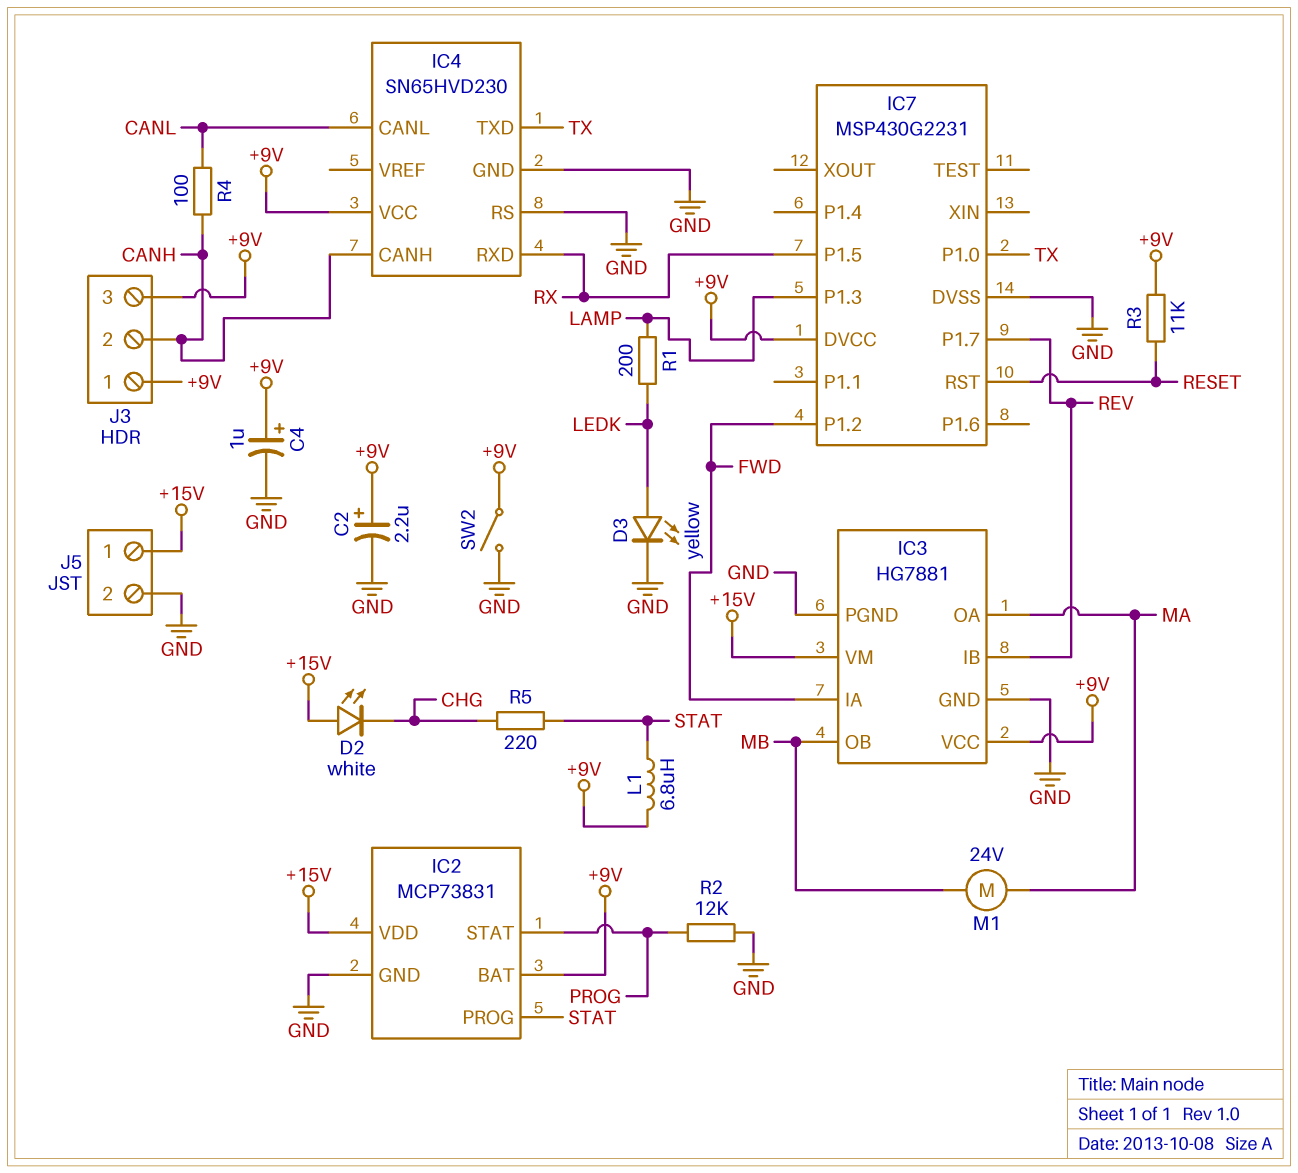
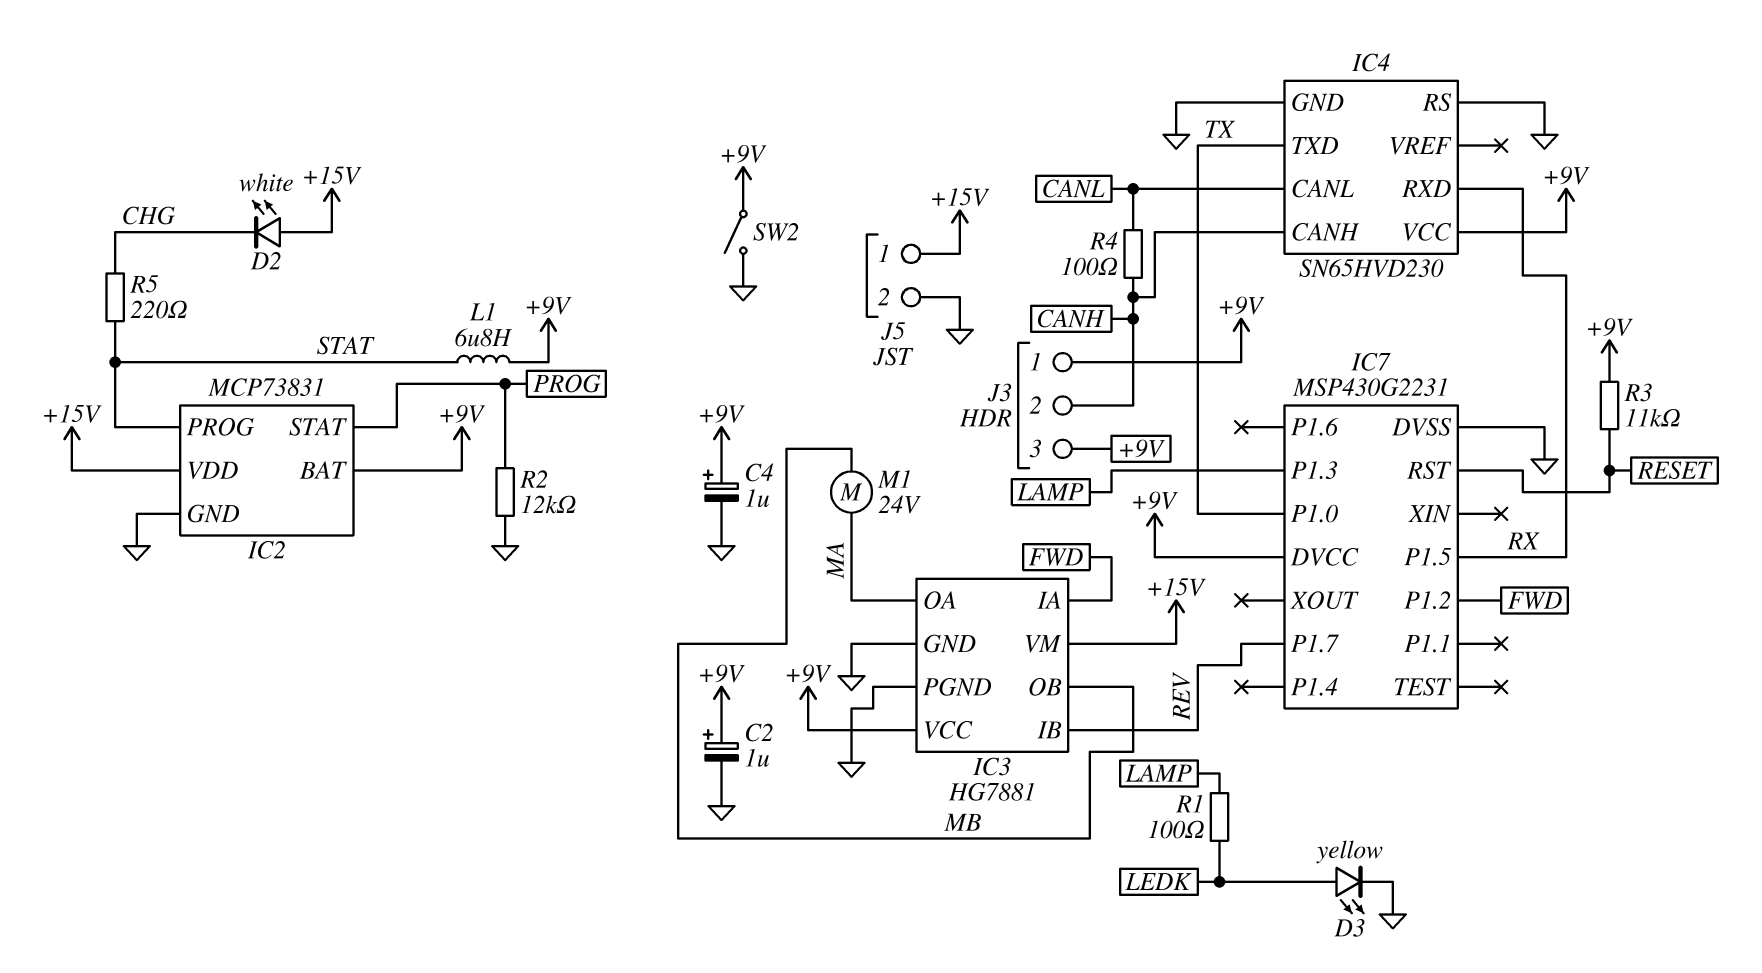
C2: 2.2uF (plus +9V, minus GND) -> 1uF (plus +9V, minus GND)
R1: 200 (LAMP, LEDK) -> 100 (LAMP, LEDK)

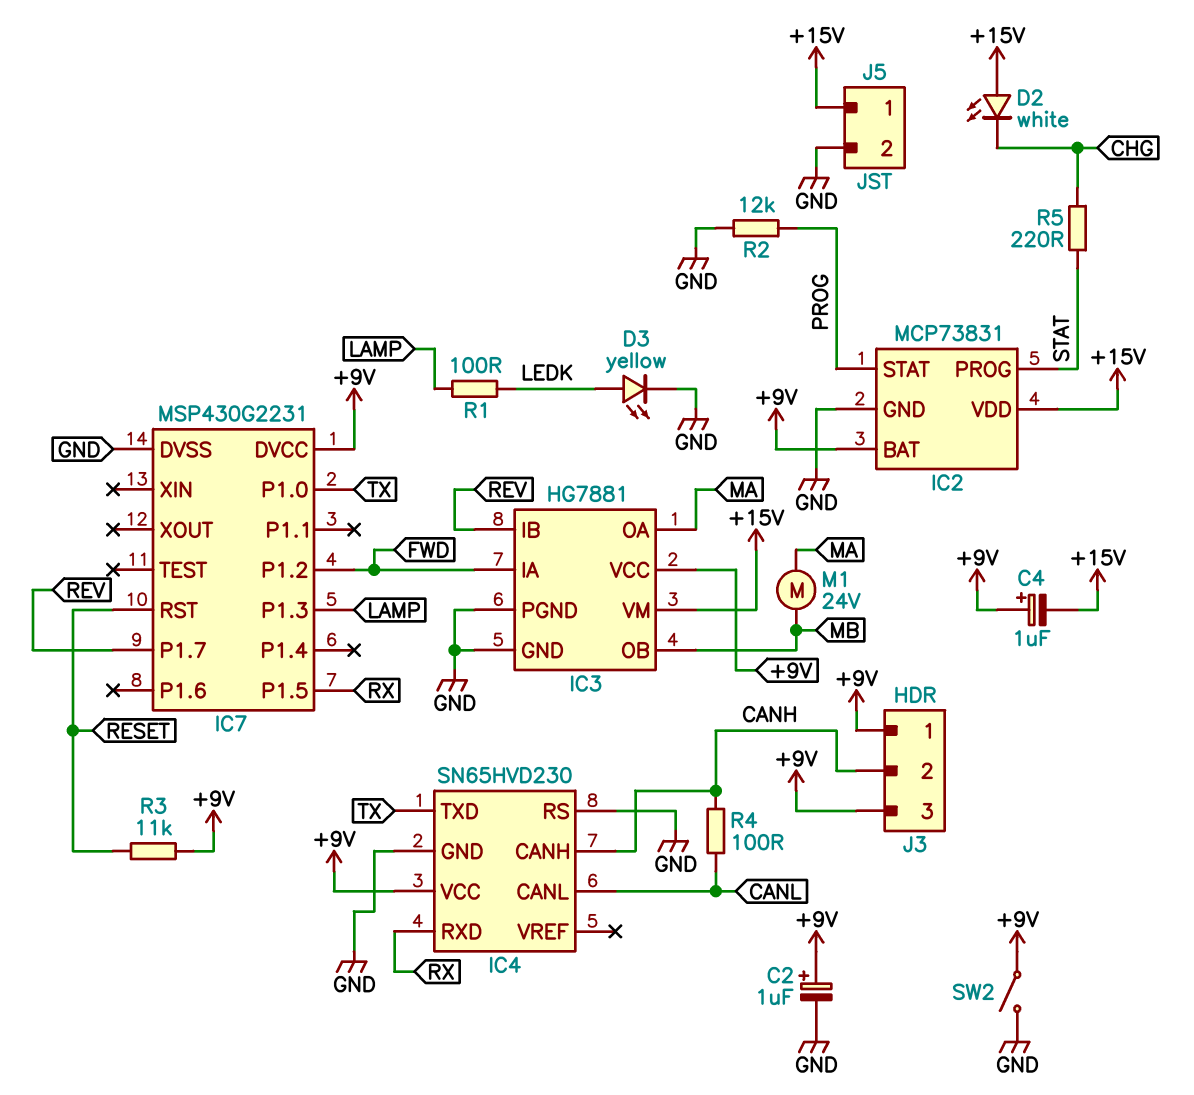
C4: 1uF (plus +9V, minus GND) -> 1uF (plus +9V, minus +15V)
L1: 6.8uH (+9V, STAT) -> none

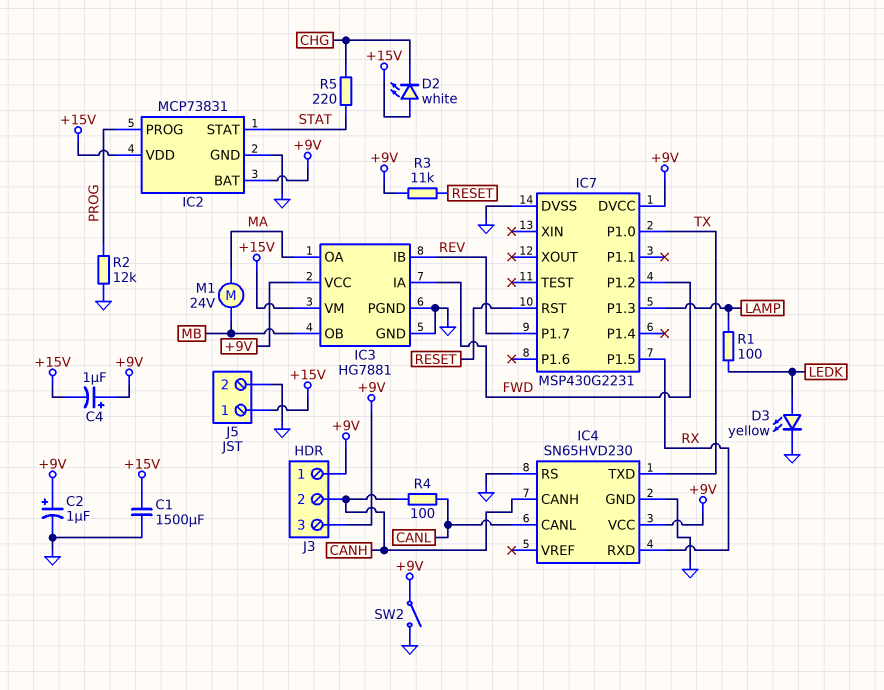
C1: none -> 1500uF (+15V, GND)
IC2 pin PROG: STAT -> PROG
IC2 pin STAT: PROG -> STAT

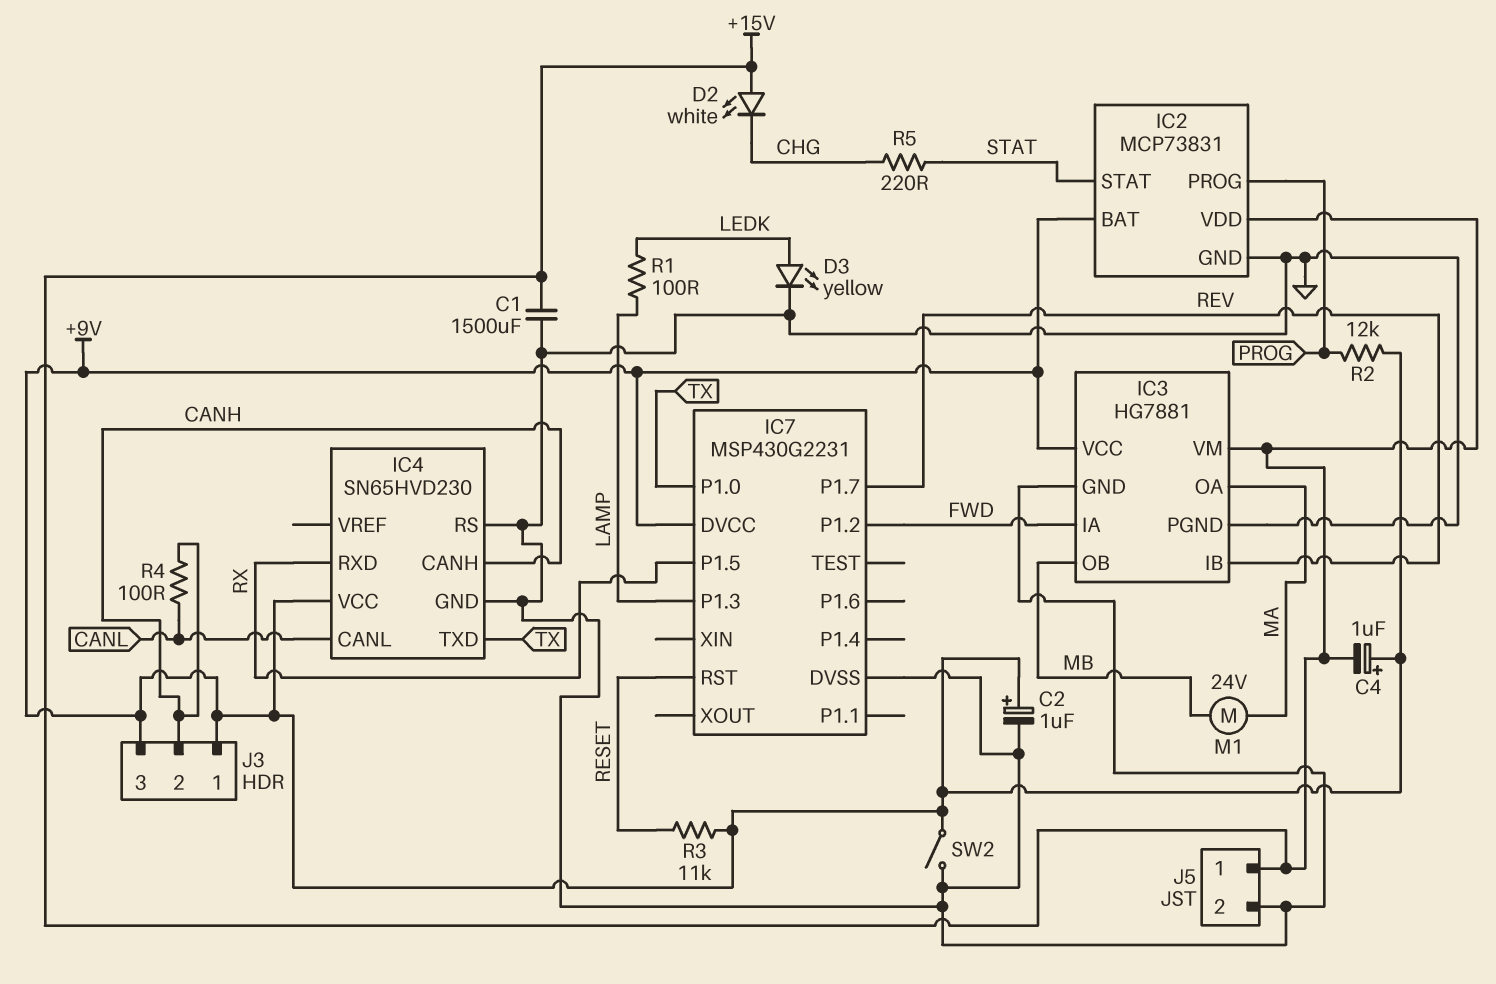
R2: 12k (GND, PROG) -> 12k (+9V, PROG)

